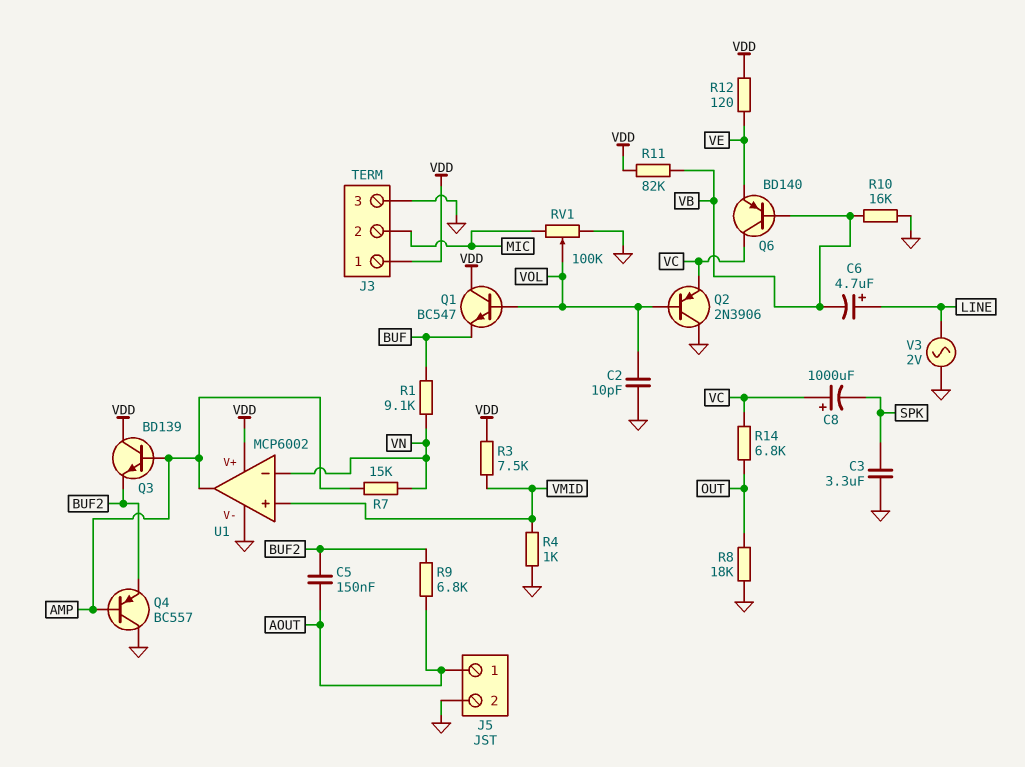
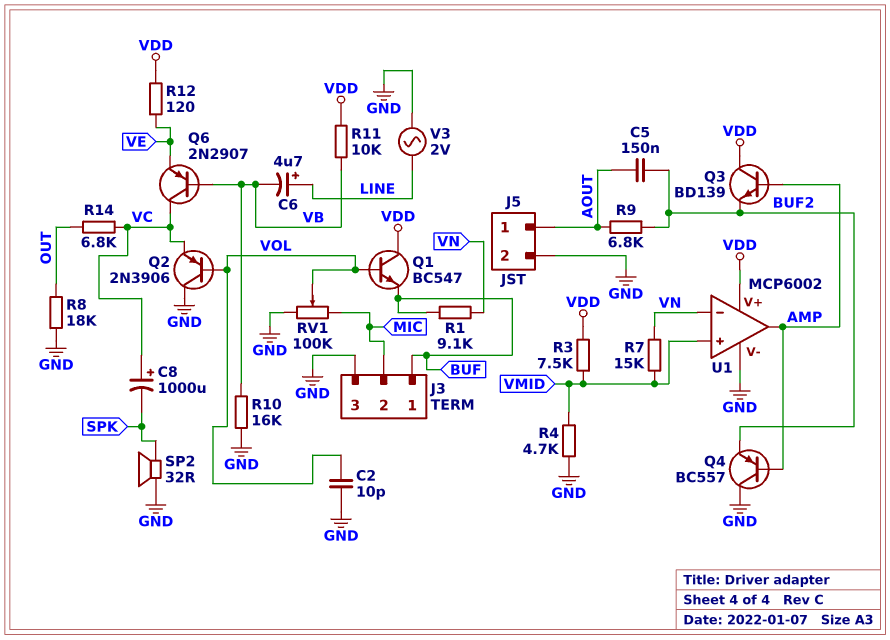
C3: 3.3uF (GND, SPK) -> none
J3 pin 1: VDD -> BUF
Q6: PNP BD140 (B VB, C VC, E VE) -> PNP 2N2907 (B VB, C VC, E VE)
R4: 1k (GND, VMID) -> 4.7k (GND, VMID)
R7: 15k (AMP, VN) -> 15k (VMID, VN)
R11: 82k (VB, VDD) -> 10k (VB, VDD)
SP2: none -> speaker 32R (GND, SPK)

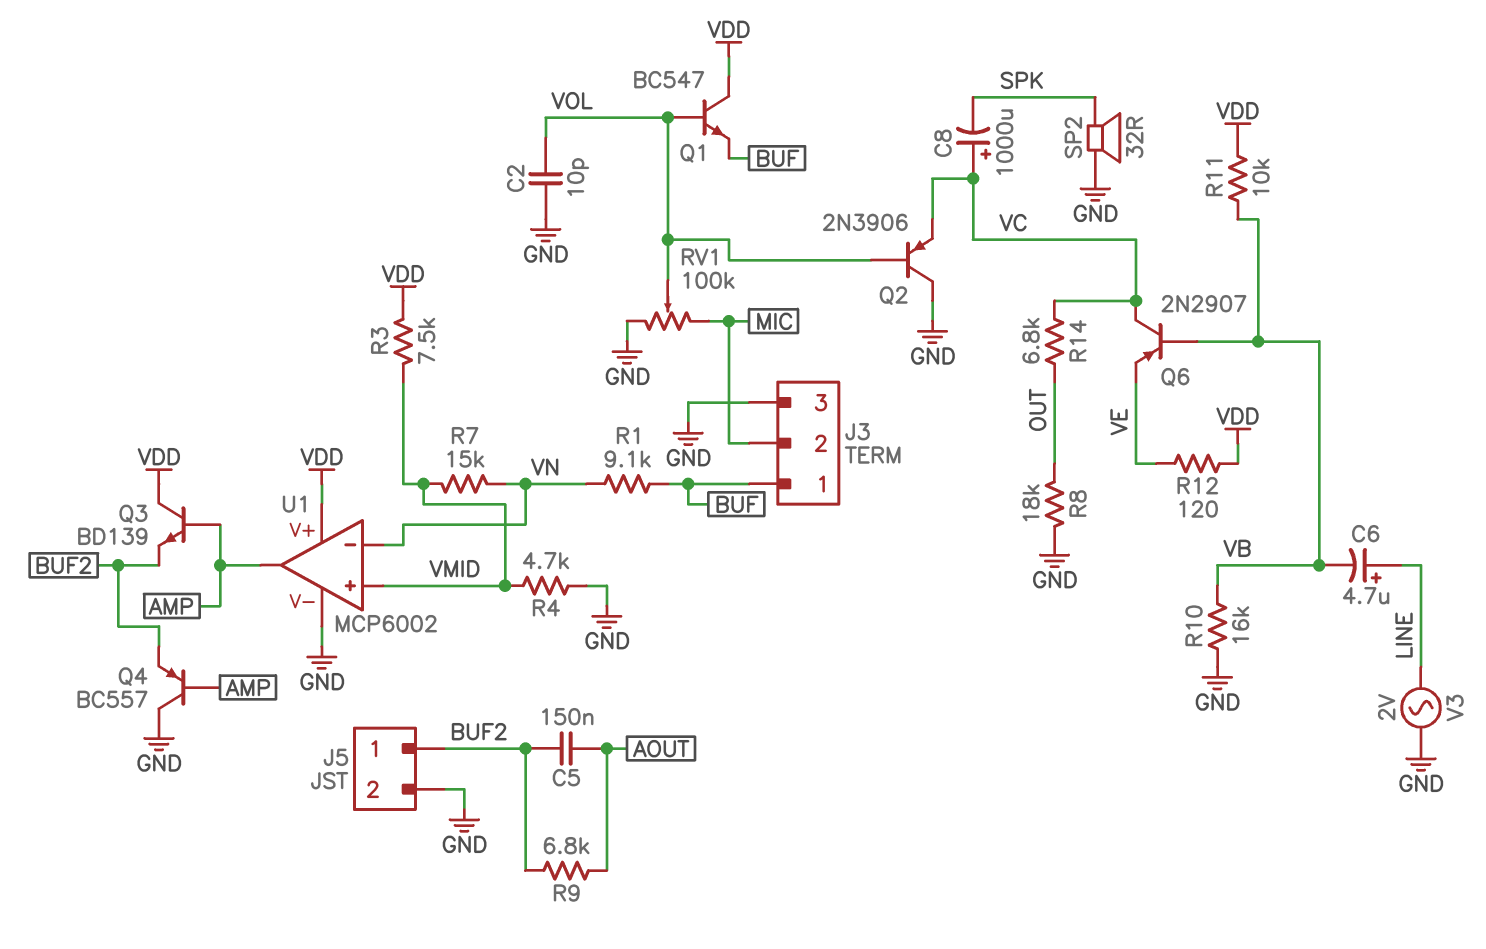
J5 pin 1: AOUT -> BUF2

